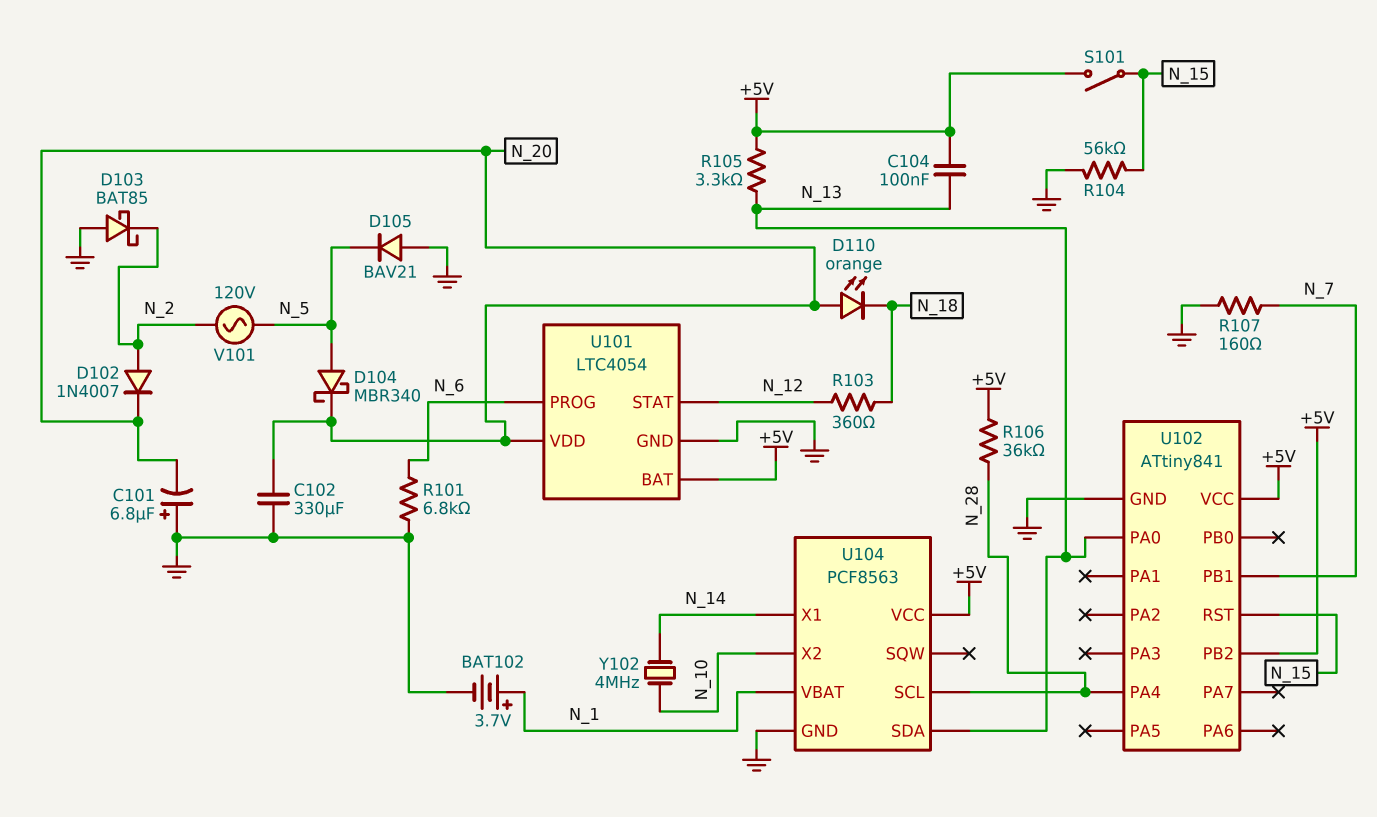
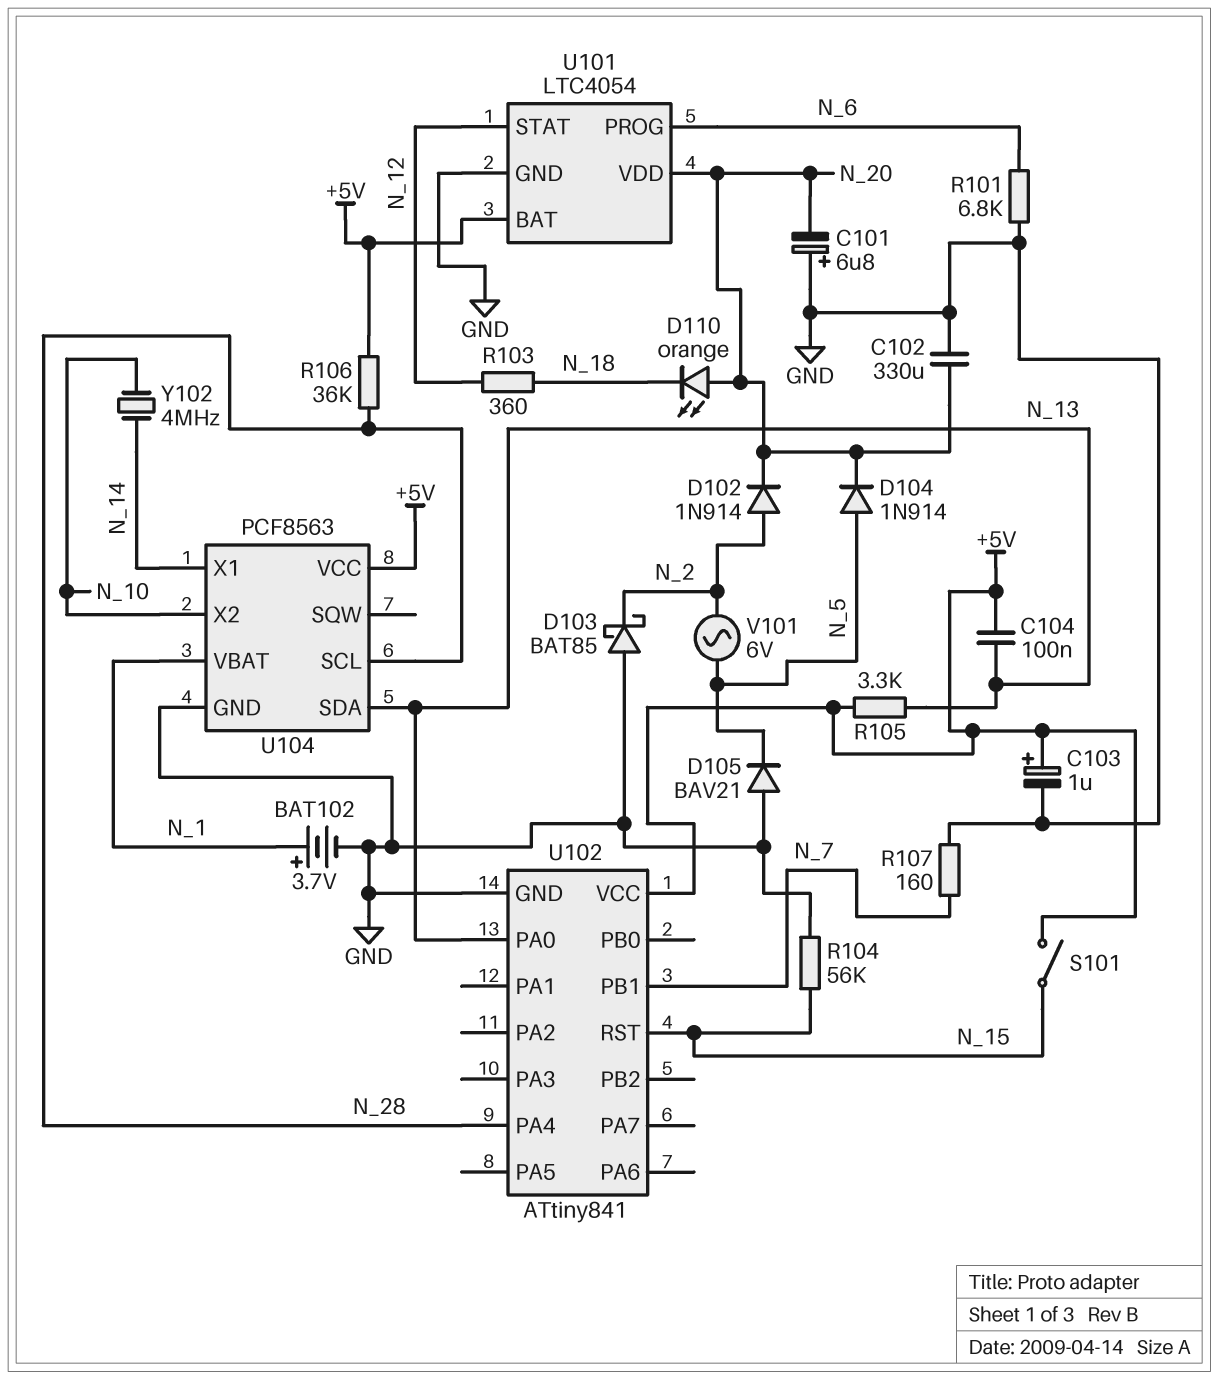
C103: none -> 1uF (plus +5V, minus GND)
D102: diode 1N4007 (A N_2, K N_20) -> diode 1N914 (A N_2, K N_20)
D104: schottky MBR340 (A N_5, K N_20) -> diode 1N914 (A N_5, K N_20)
U102 pin PB2: +5V -> none
V101: AC 120V (N_2, N_5) -> AC 6V (N_2, N_5)

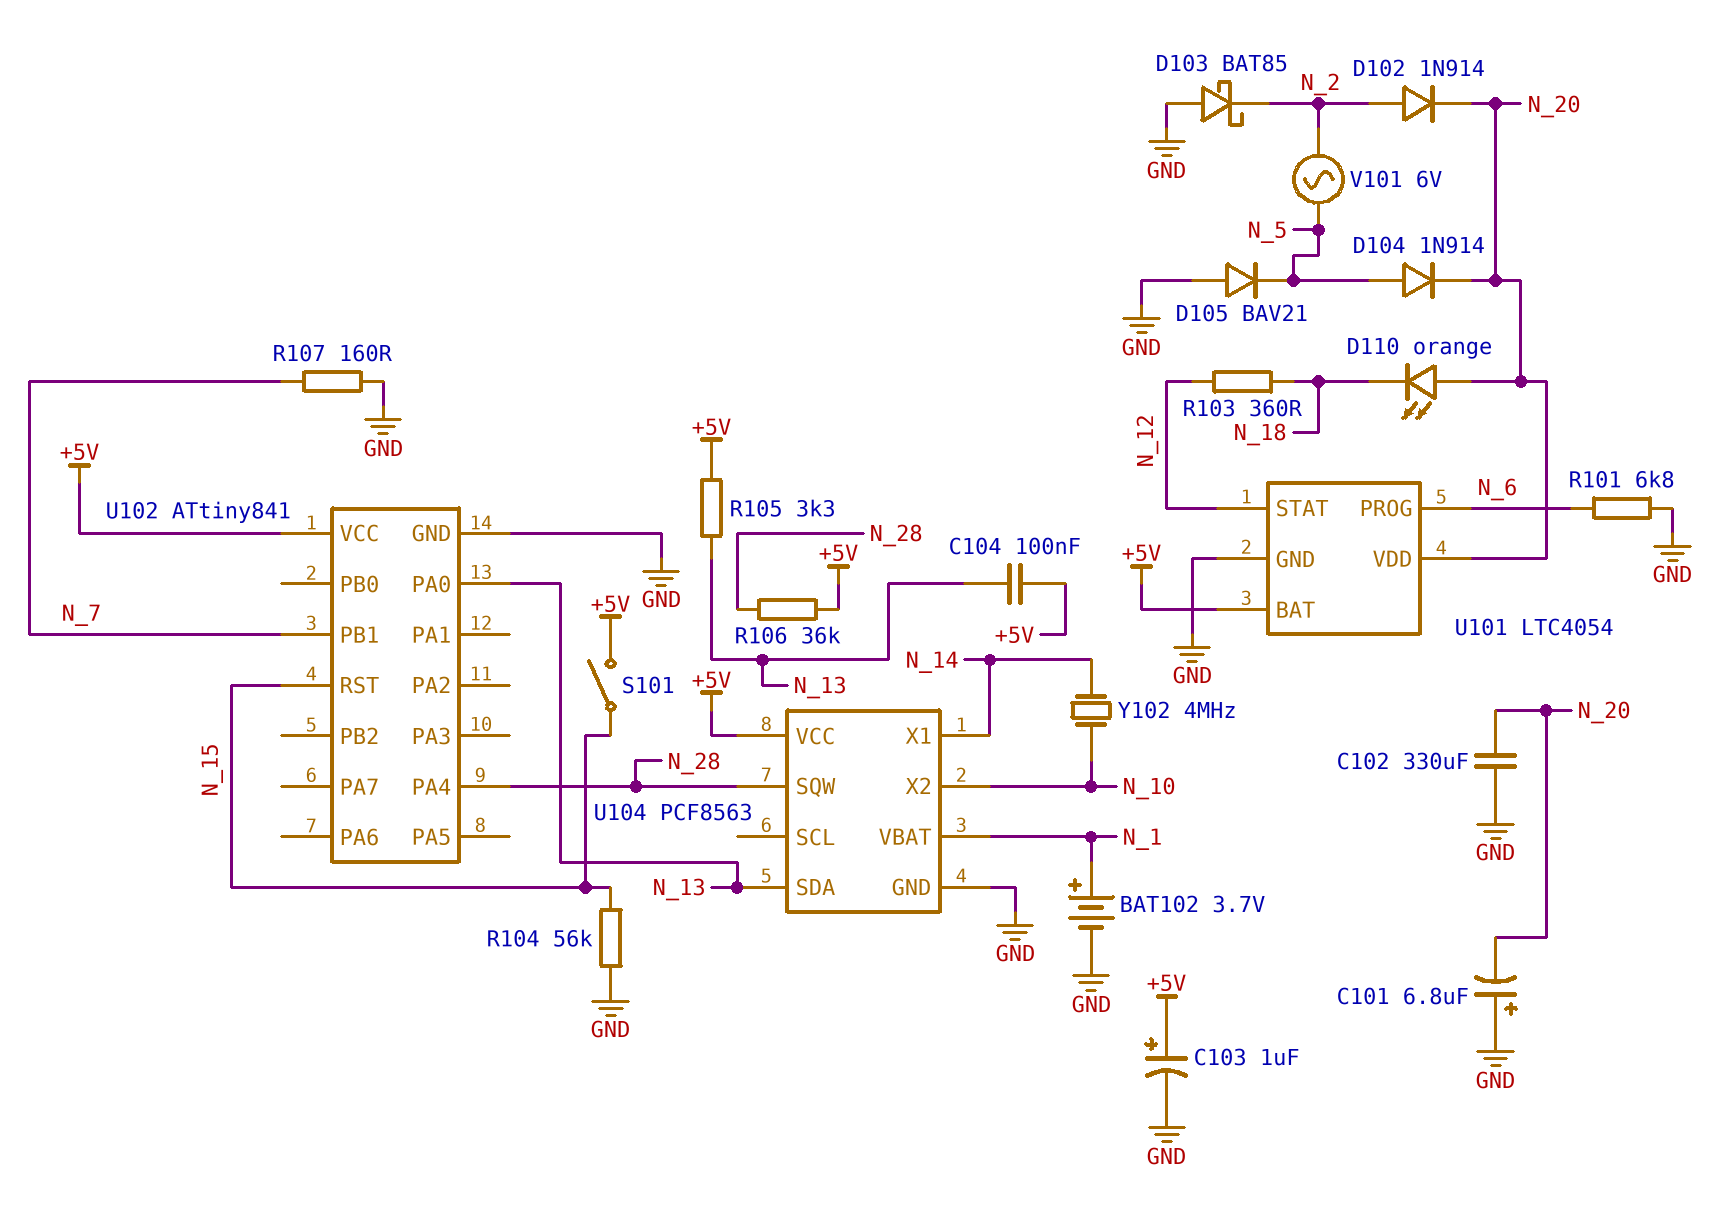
U104 pin SCL: N_28 -> none
U104 pin SQW: none -> N_28

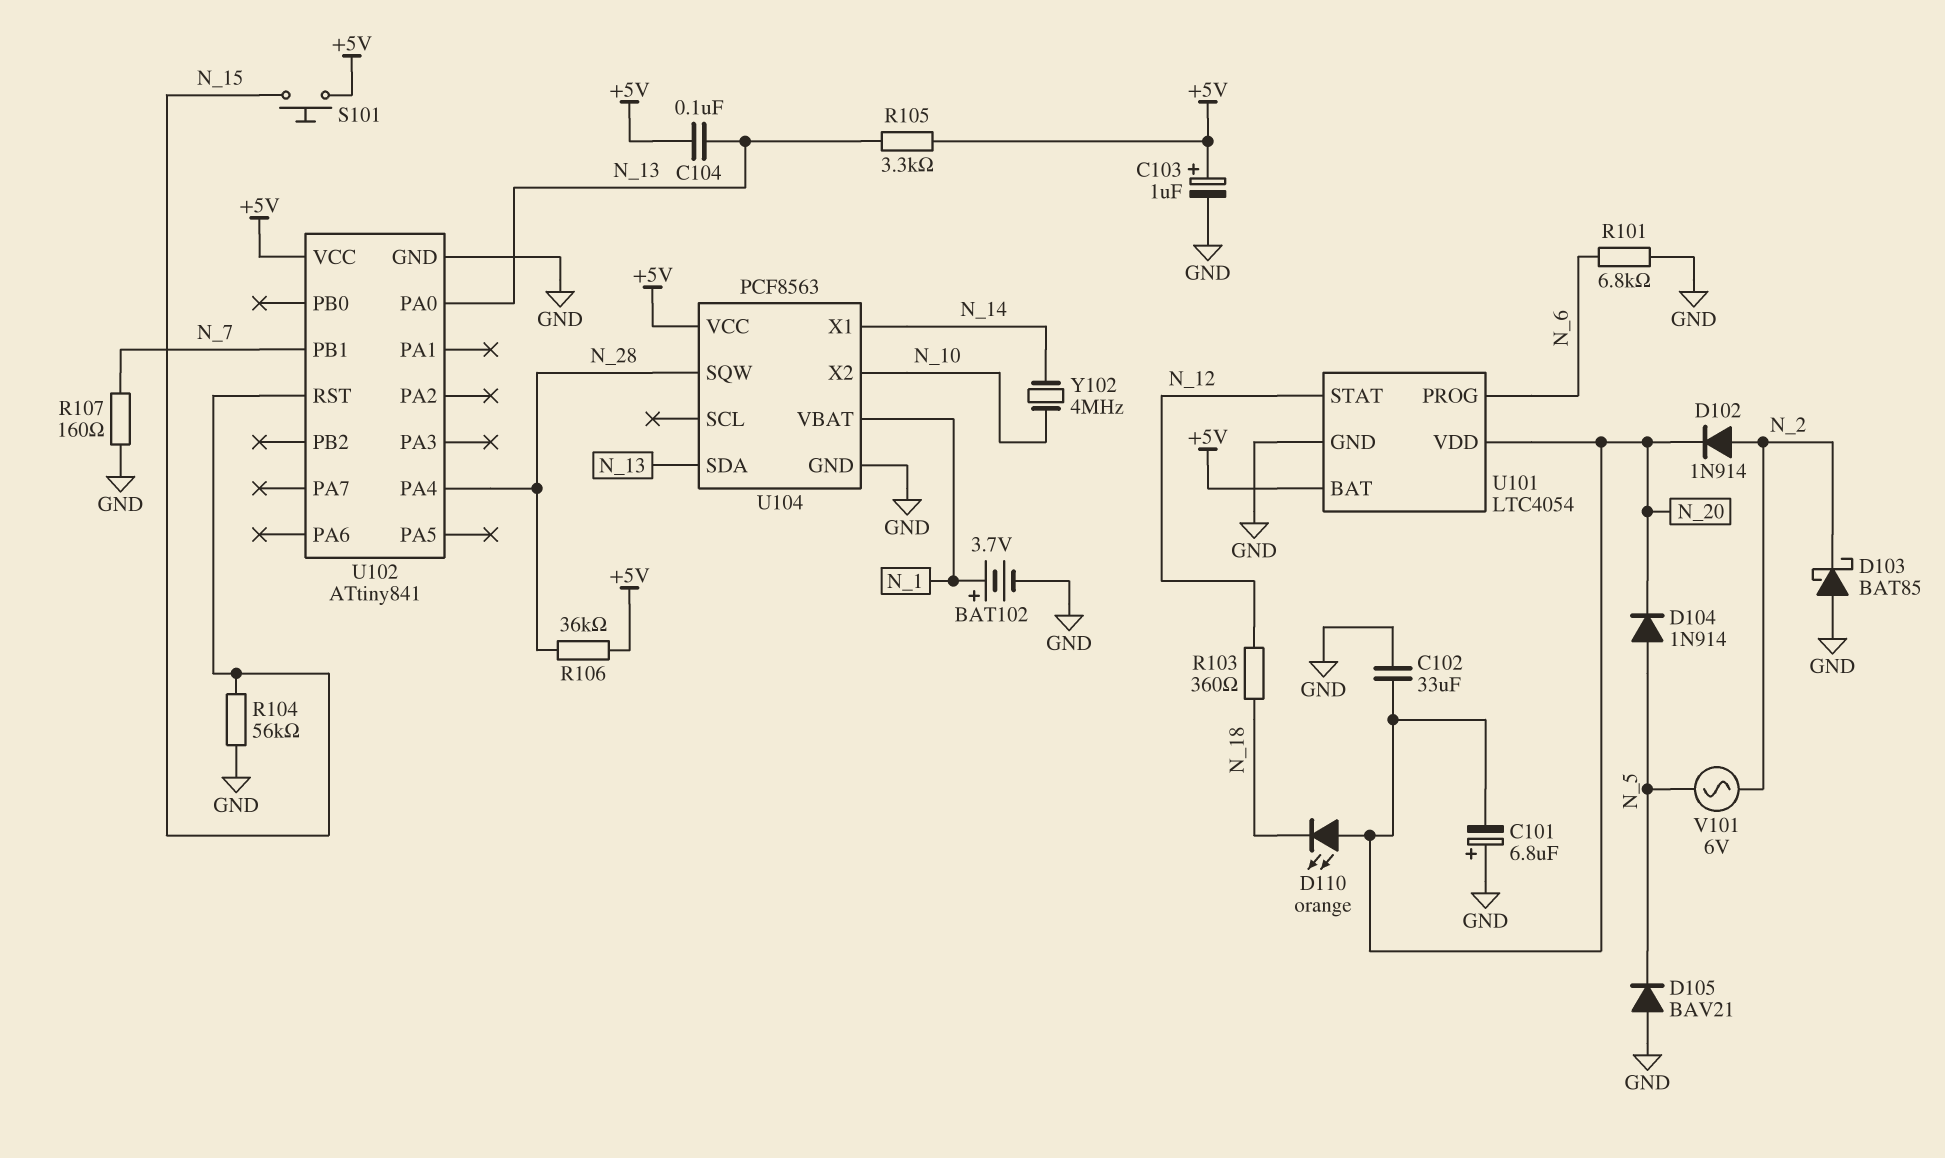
C102: 330uF (GND, N_20) -> 33uF (GND, N_20)
S101: switch (+5V, N_15) -> button (+5V, N_15)

